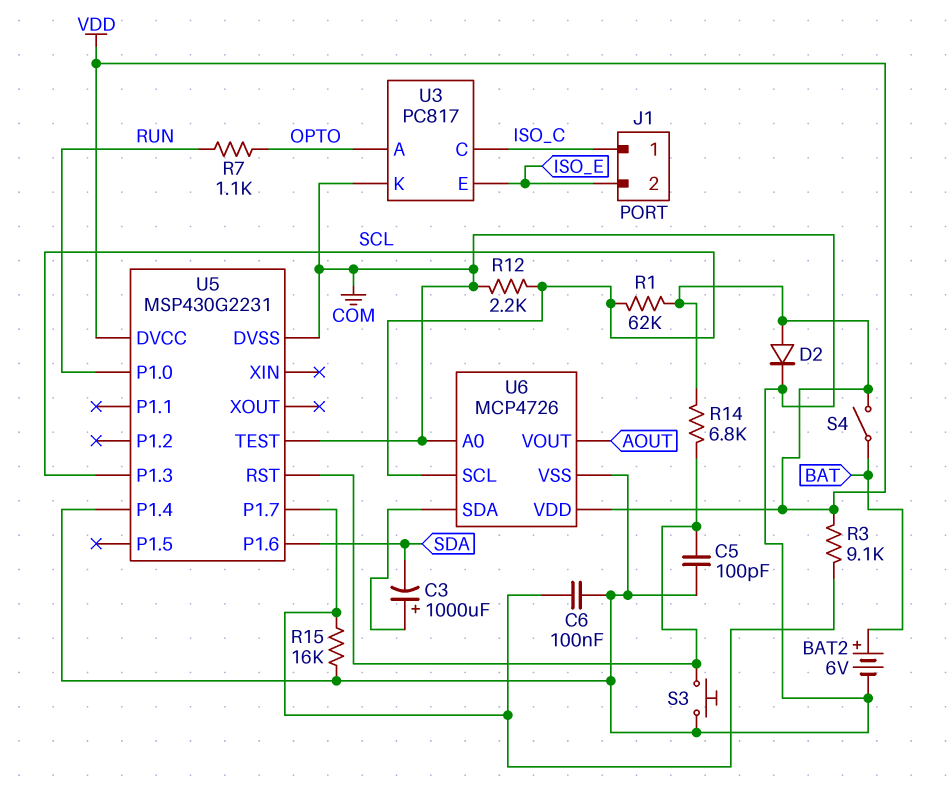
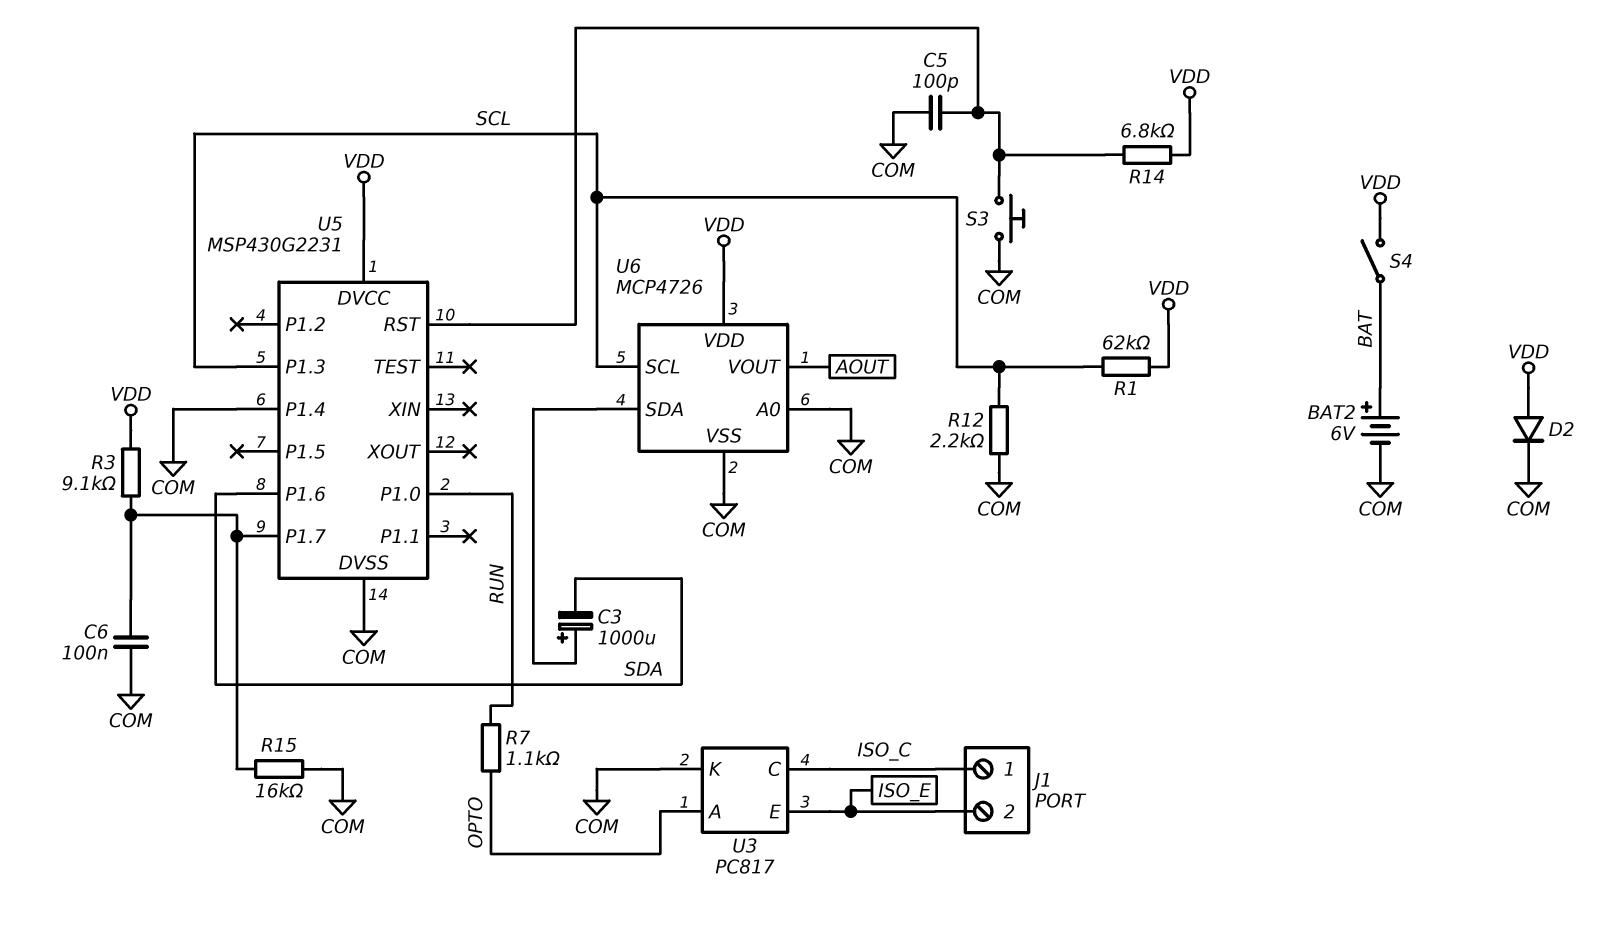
U5 pin TEST: COM -> none

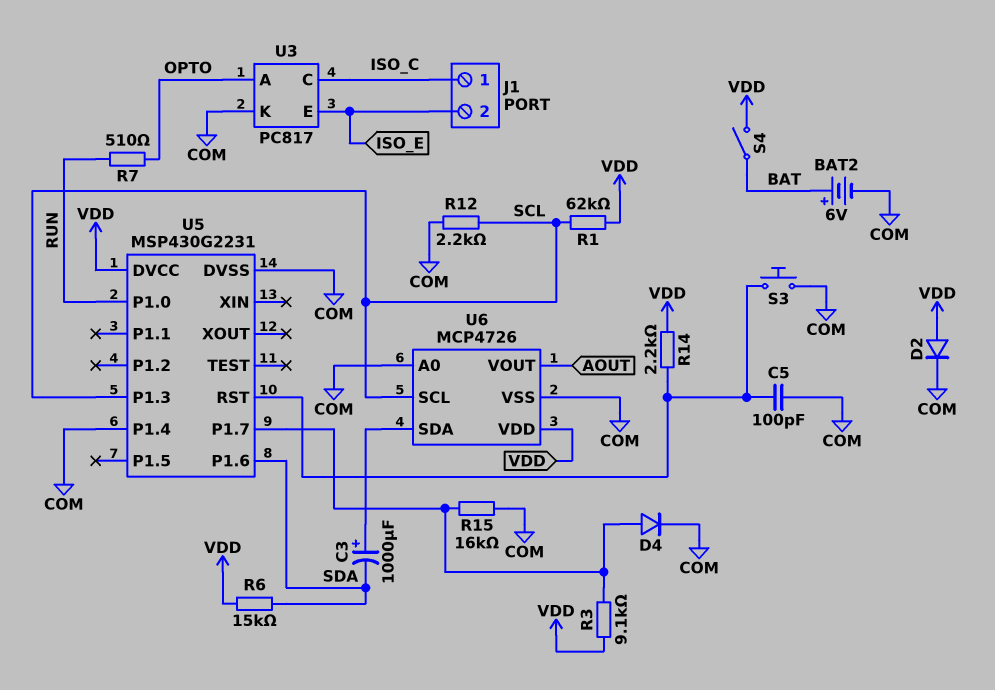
C6: 100nF (COM, U5/P1.7) -> none
D4: none -> diode (A U5/P1.7, K COM)
R6: none -> 15k (SDA, VDD)
R7: 1.1k (OPTO, RUN) -> 510 (OPTO, RUN)
R14: 6.8k (U5/RST, VDD) -> 2.2k (U5/RST, VDD)

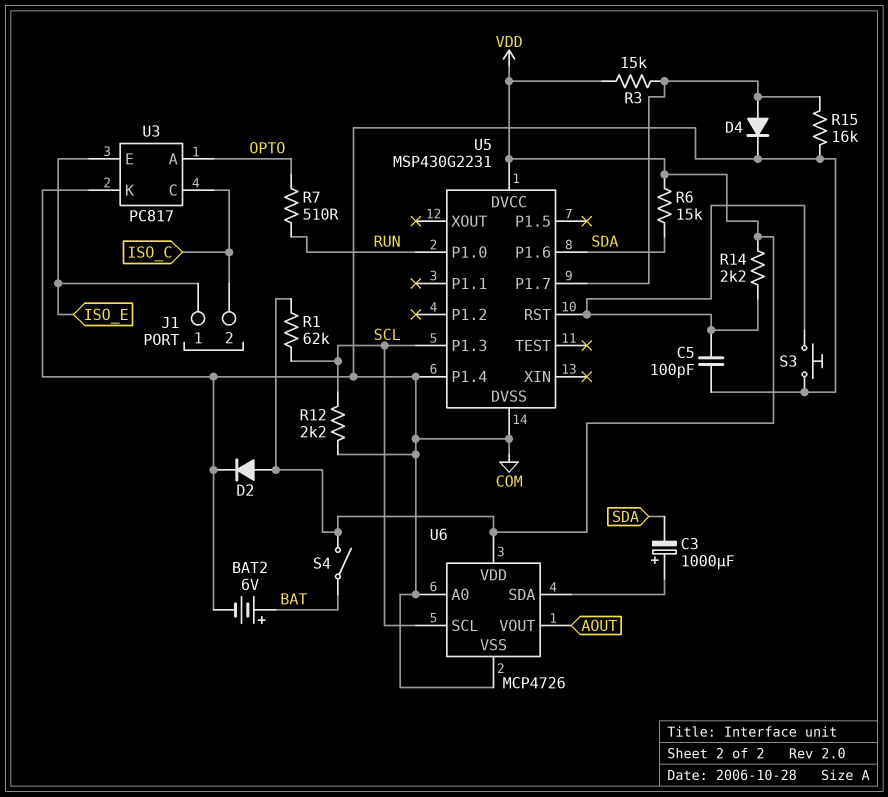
J1 pin 1: ISO_C -> ISO_E
J1 pin 2: ISO_E -> ISO_C
R3: 9.1k (U5/P1.7, VDD) -> 15k (U5/P1.7, VDD)

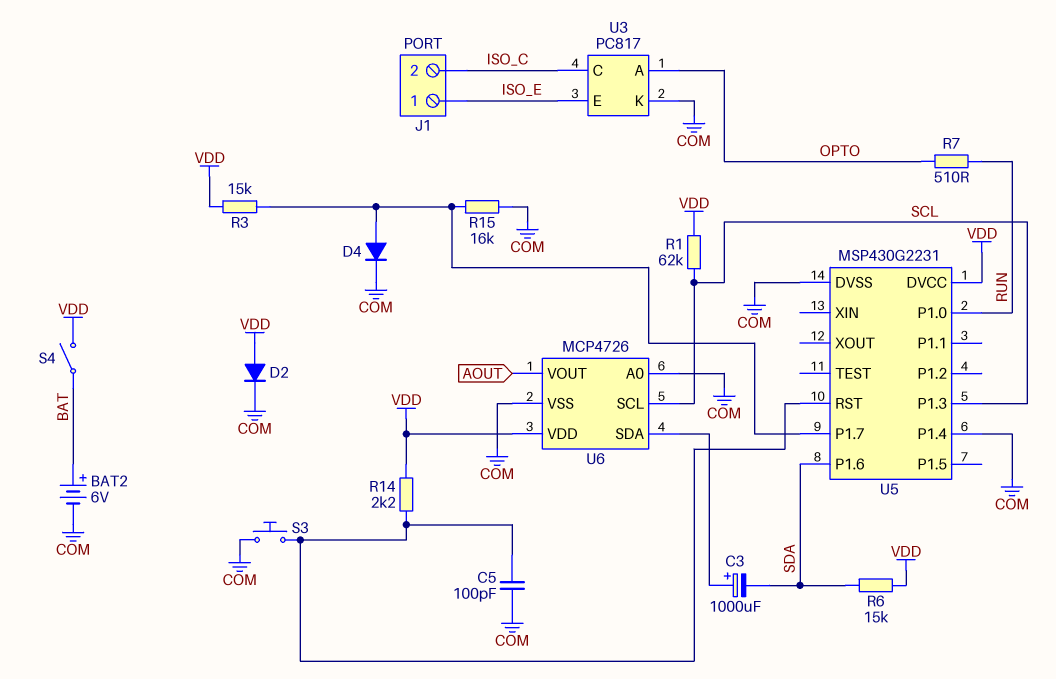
R12: 2.2k (COM, SCL) -> none

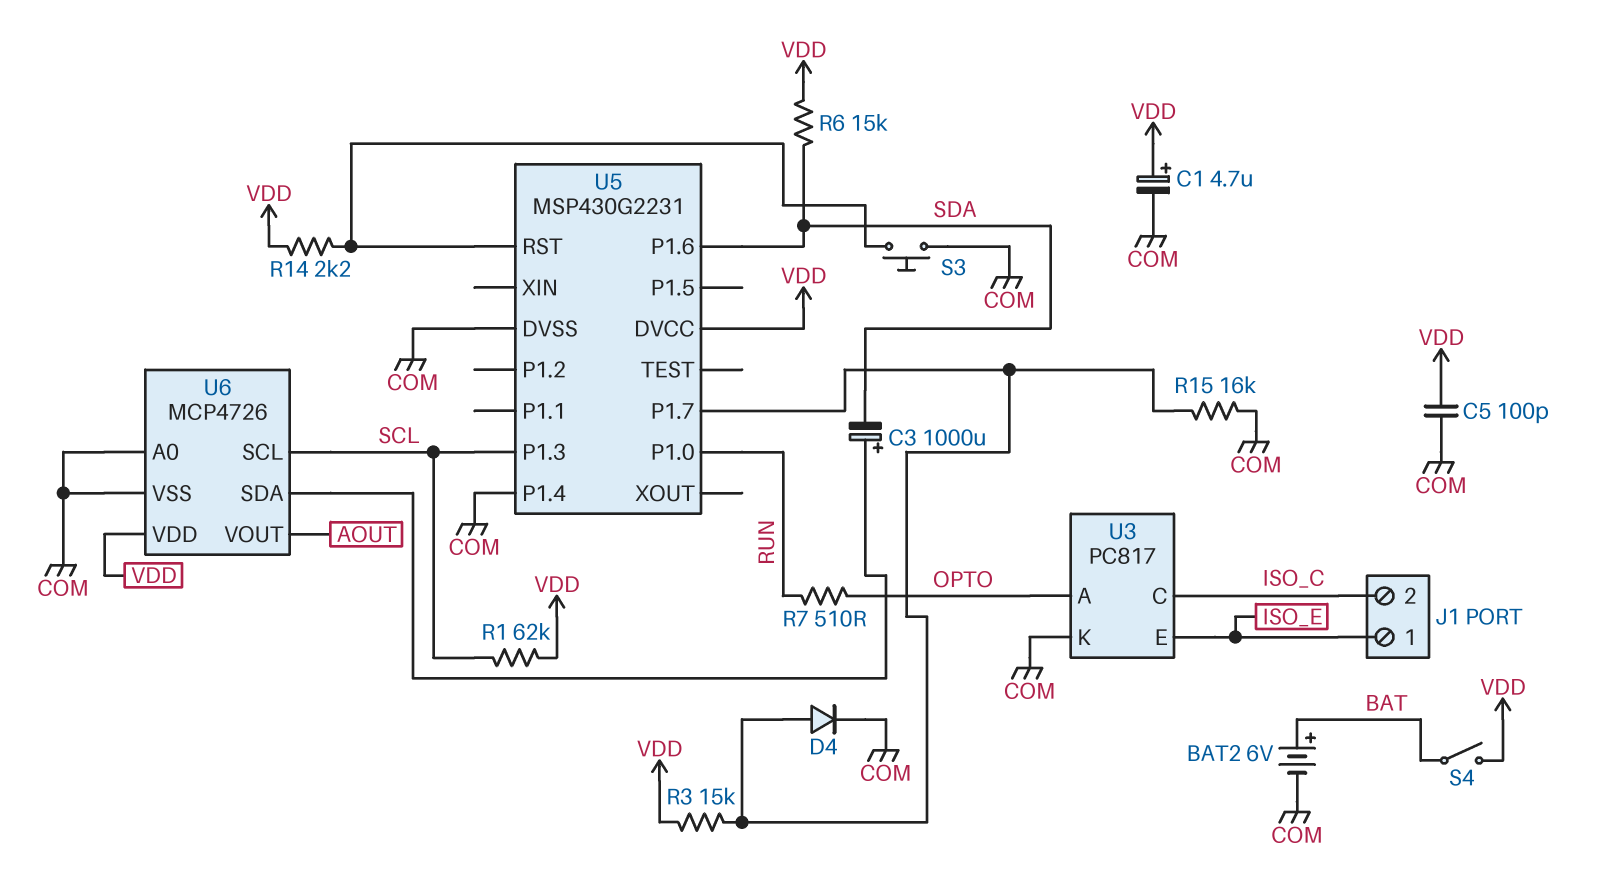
C1: none -> 4.7uF (plus VDD, minus COM)
C5: 100pF (COM, U5/RST) -> 100pF (COM, VDD)
D2: diode (A VDD, K COM) -> none

